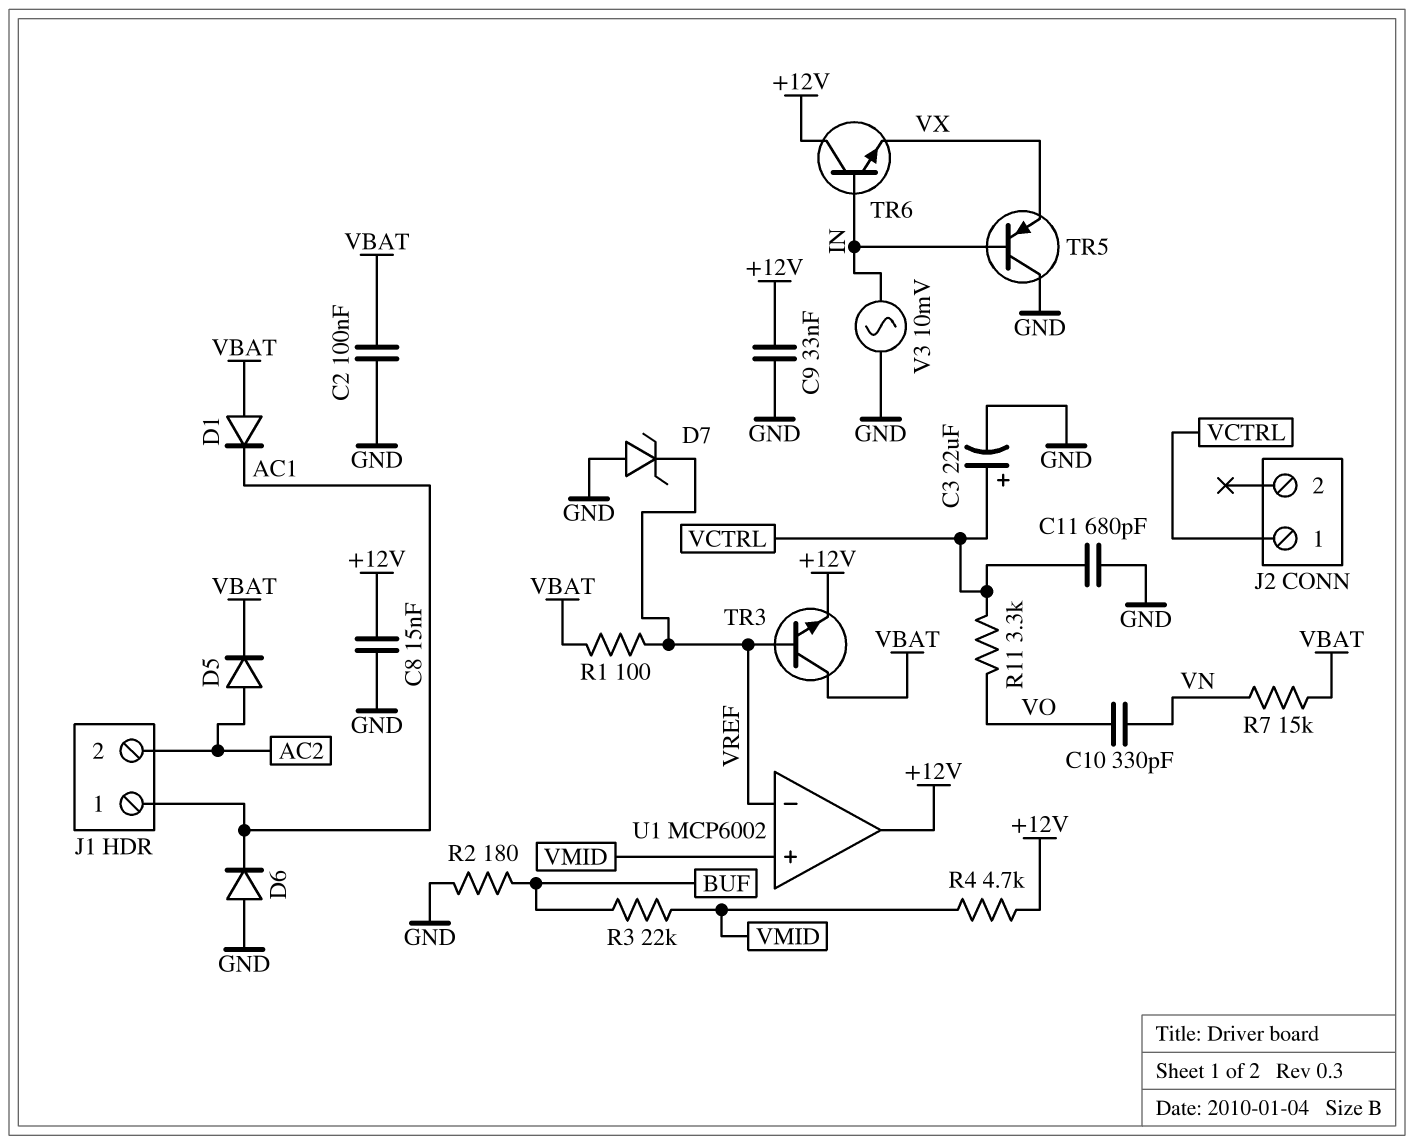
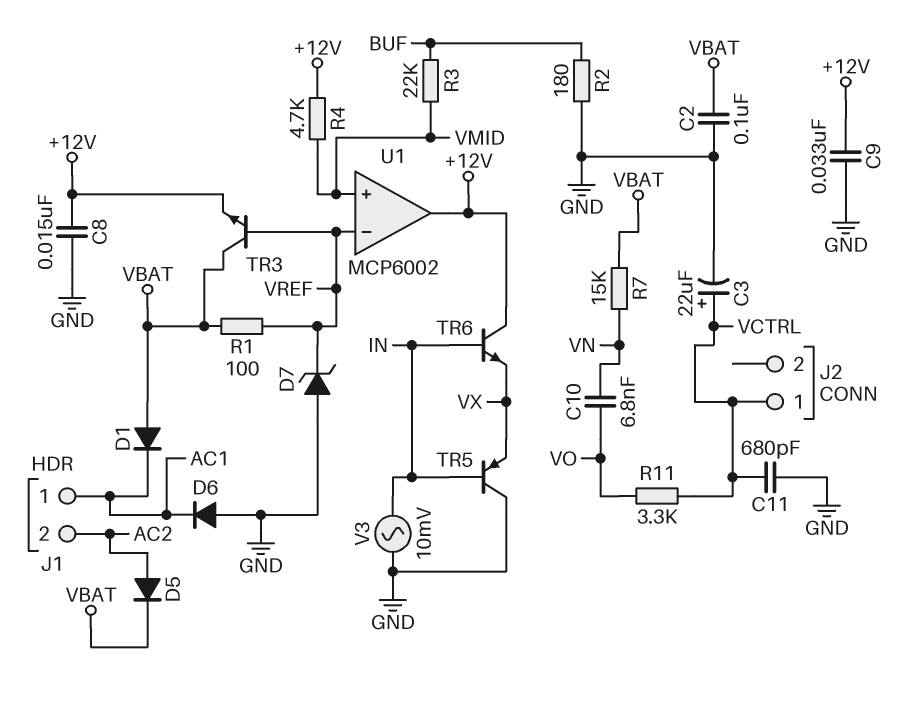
C10: 330pF (VN, VO) -> 6.8nF (VN, VO)

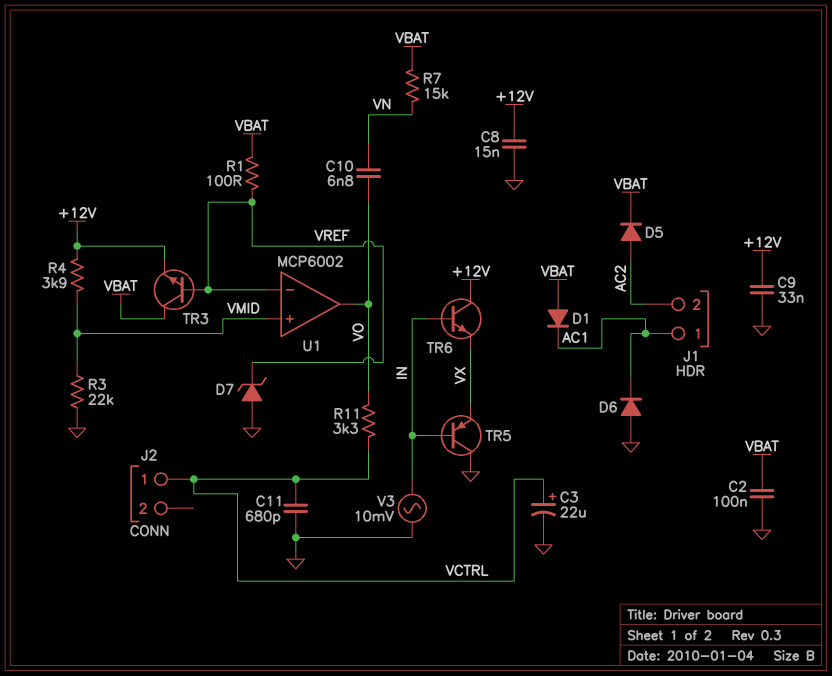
R2: 180 (BUF, GND) -> none
R3: 22k (BUF, VMID) -> 22k (GND, VMID)
R4: 4.7k (+12V, VMID) -> 3.9k (+12V, VMID)
U1 pin out: +12V -> VO

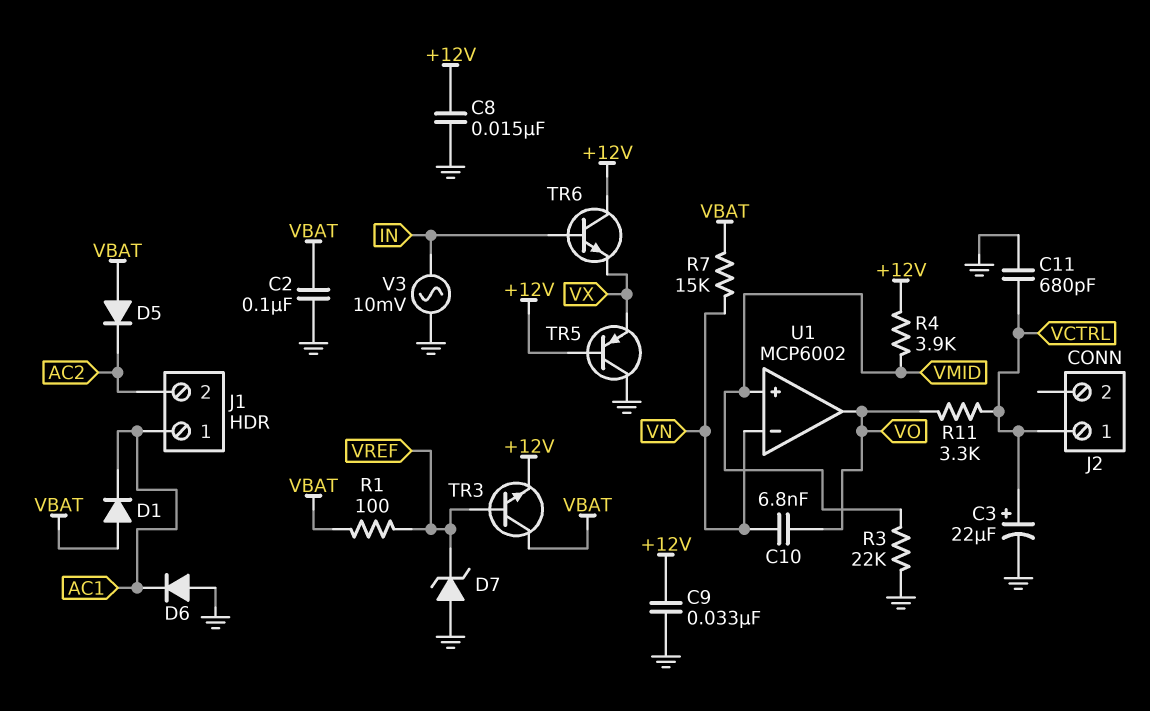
D5: diode (A AC2, K VBAT) -> diode (A VBAT, K AC2)
TR5: PNP (B IN, C GND, E VX) -> PNP (B +12V, C GND, E VX)
U1 pin in-: VREF -> VN

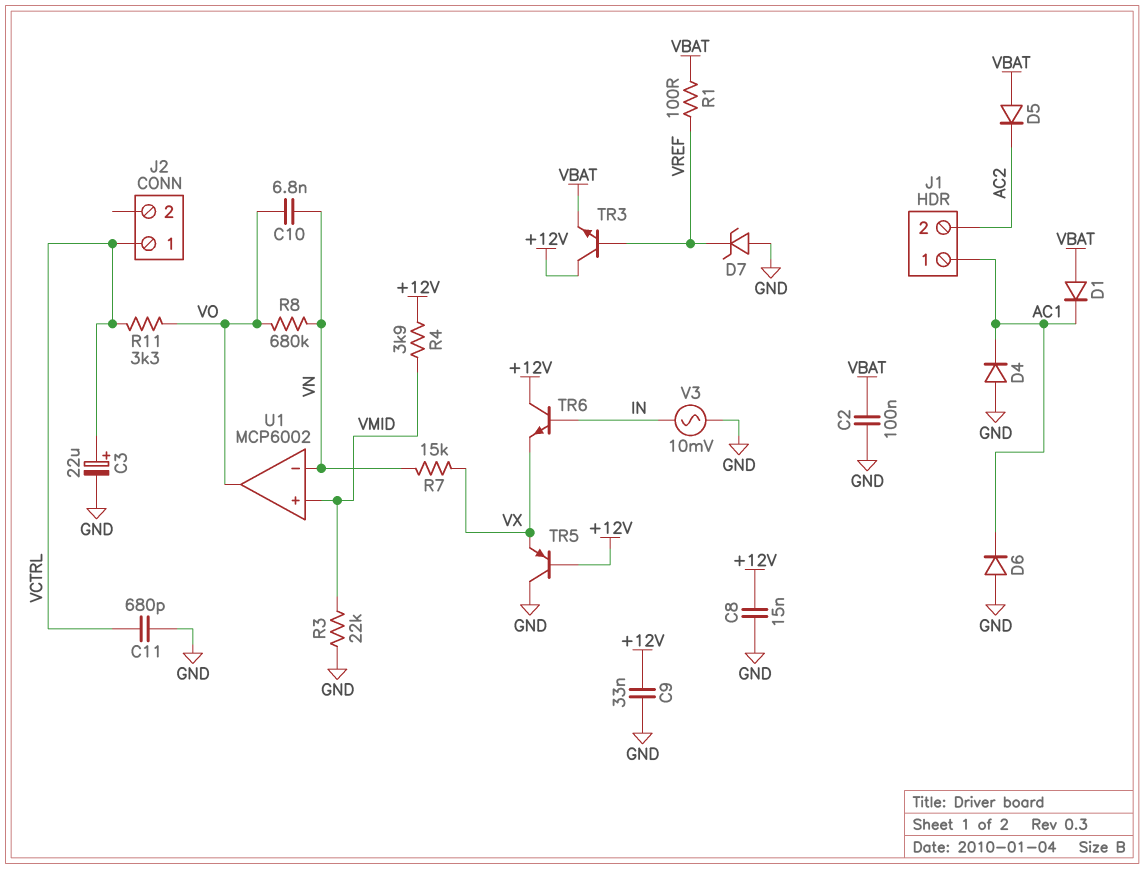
D4: none -> diode (A GND, K AC1)
R7: 15k (VBAT, VN) -> 15k (VN, VX)
R8: none -> 680k (VN, VO)
TR3: NPN (B VREF, C VBAT, E +12V) -> NPN (B VREF, C +12V, E VBAT)

